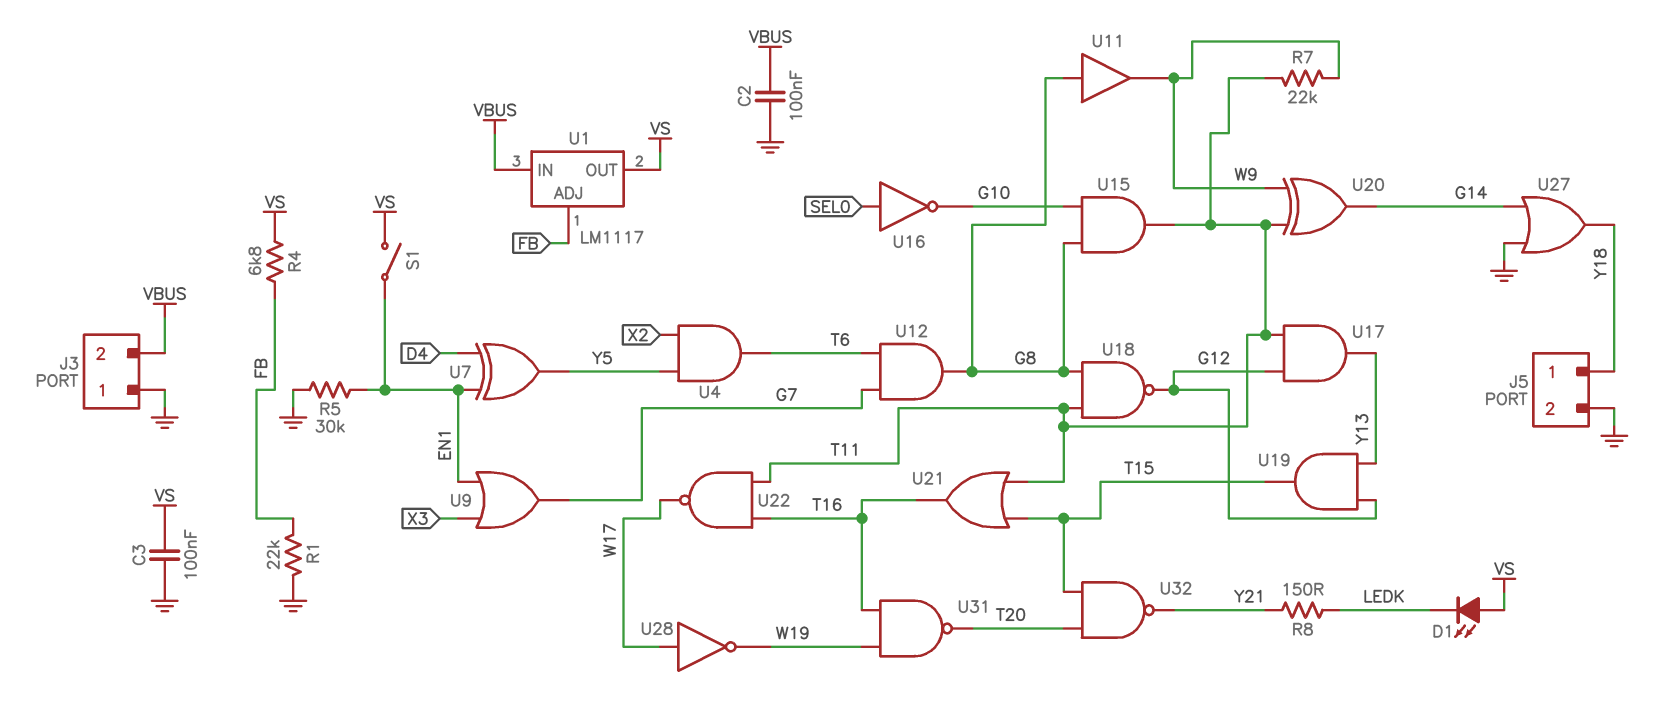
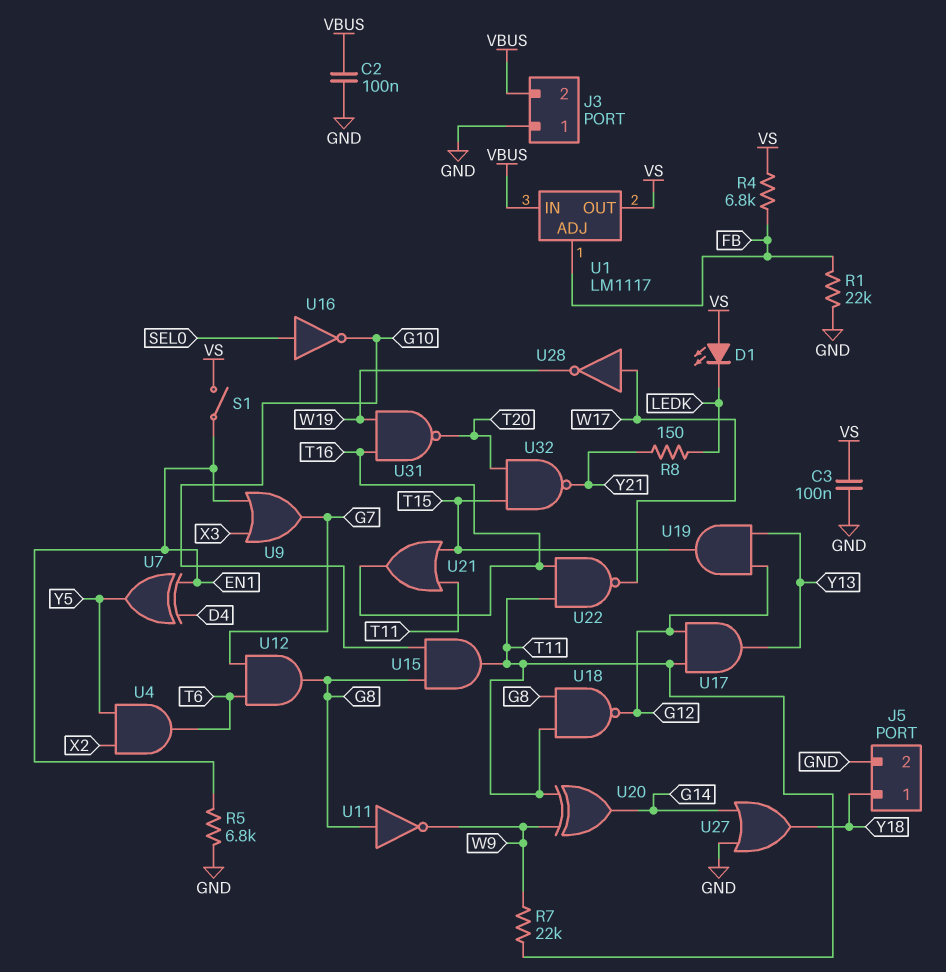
R5: 30k (EN1, GND) -> 6.8k (EN1, GND)
U11: buffer (in G8, out W9) -> NOT (in G8, out W9)

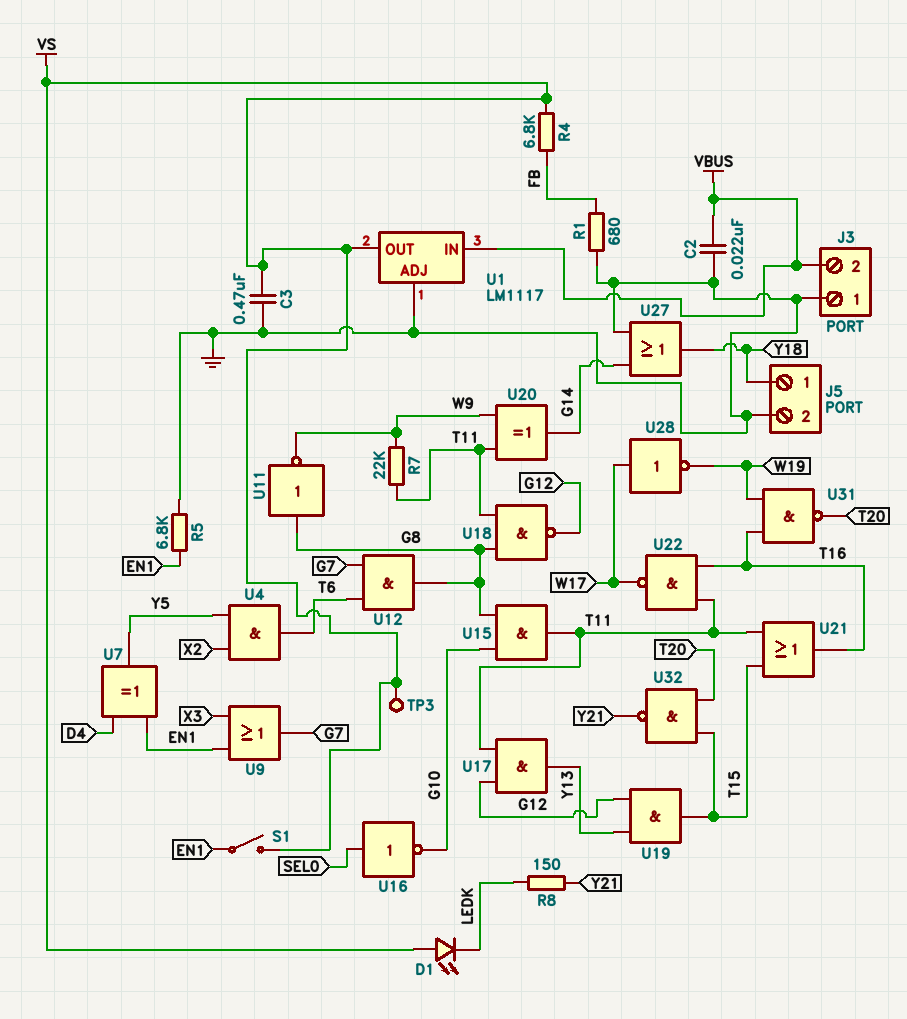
C2: 100nF (GND, VBUS) -> 22nF (GND, VBUS)
C3: 100nF (GND, VS) -> 470nF (GND, VS)
R1: 22k (FB, GND) -> 680 (FB, GND)
TP3: none -> test point (VS)
U1 pin ADJ: FB -> GND

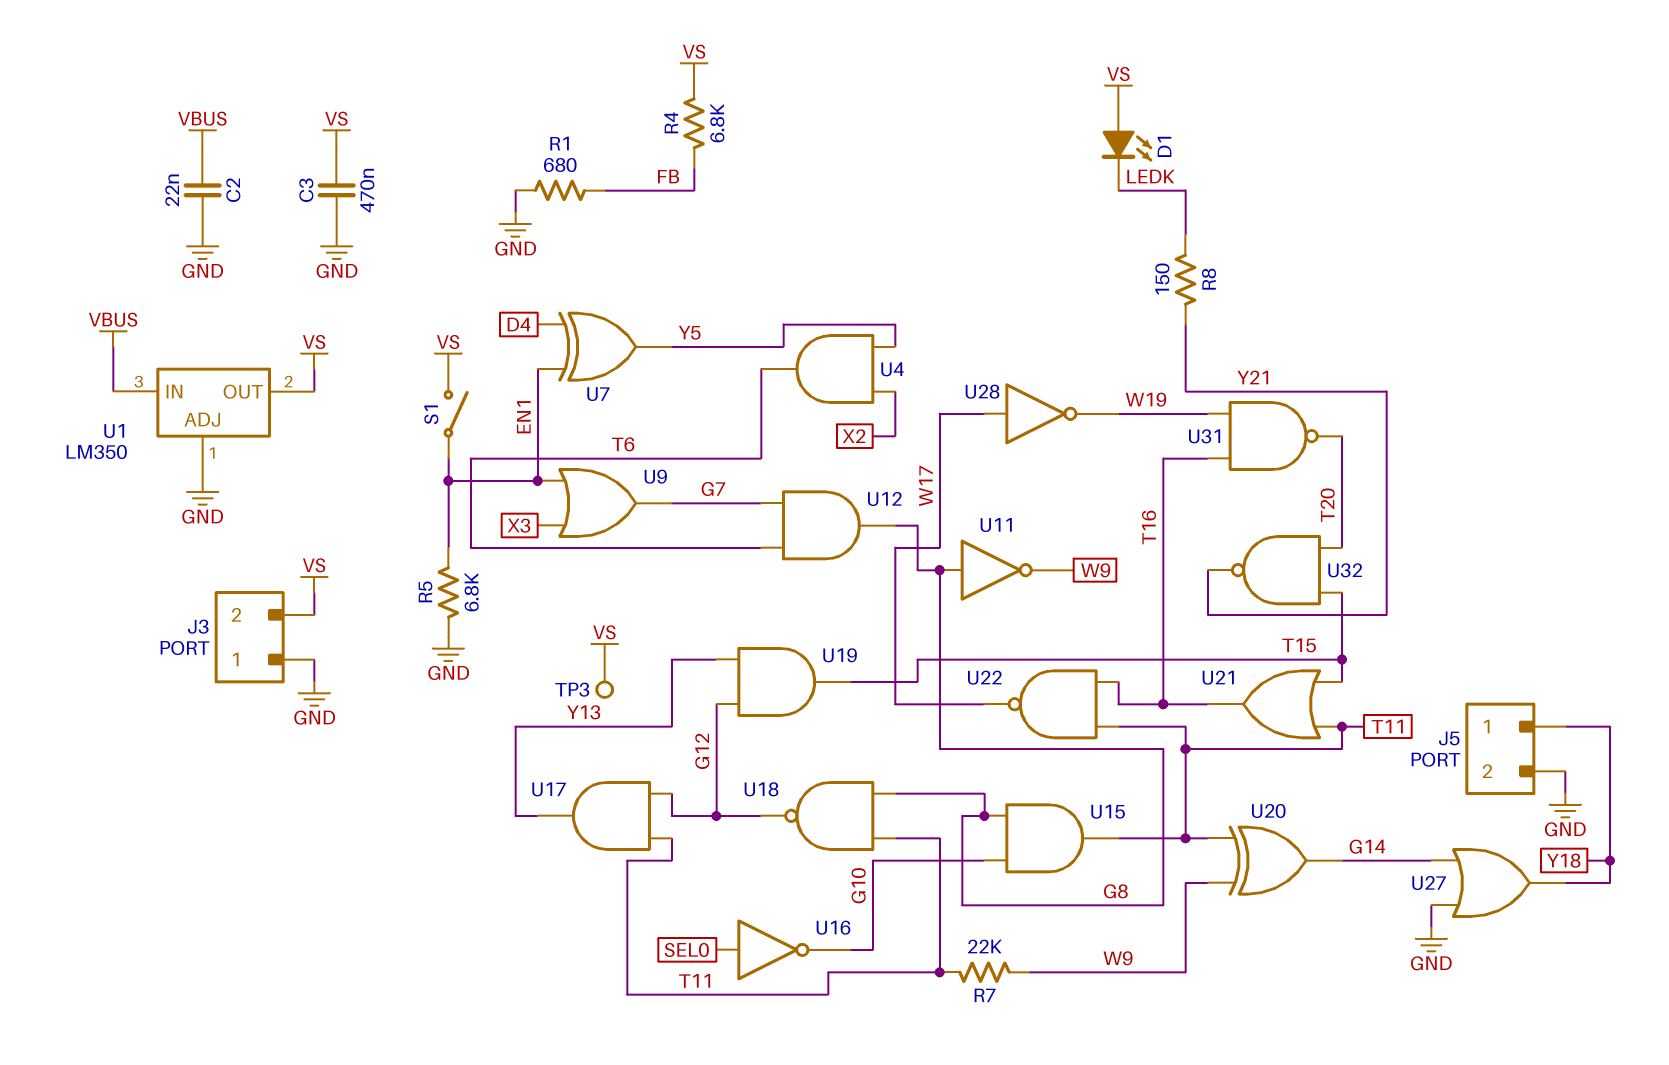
J3 pin 2: VBUS -> VS
U1: LM1117 -> LM350

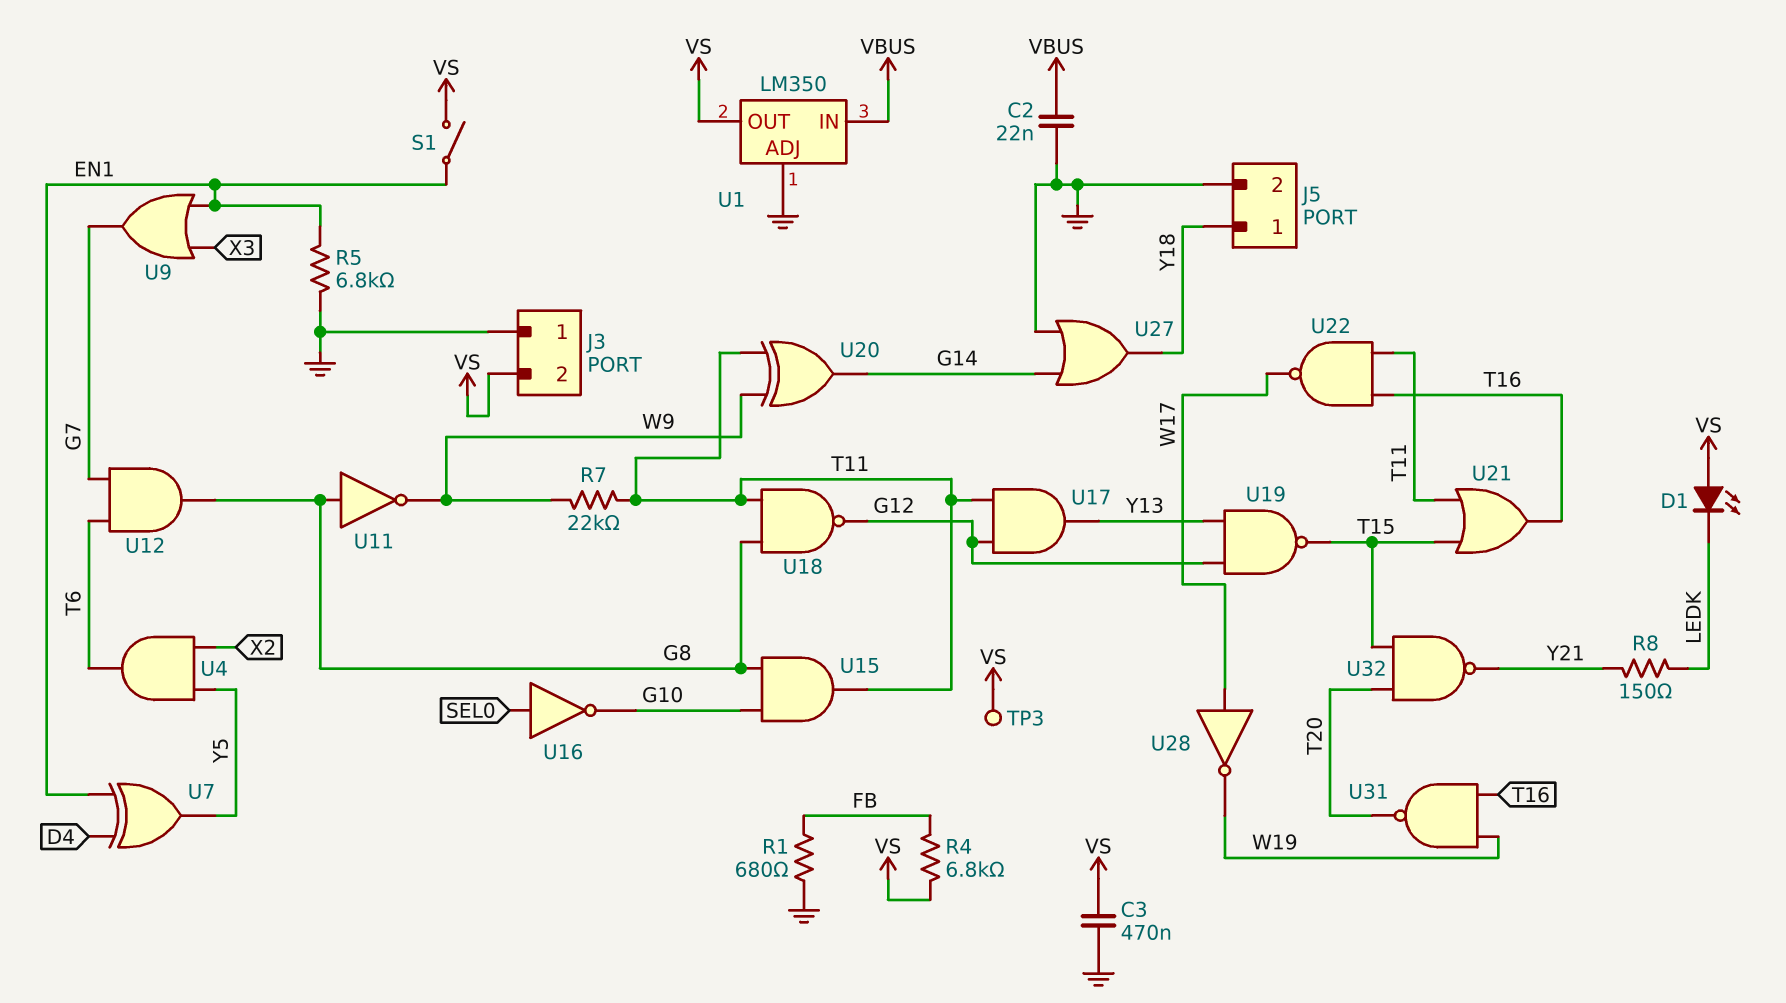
U19: AND (in G12, in Y13, out T15) -> NAND (in G12, in Y13, out T15)

